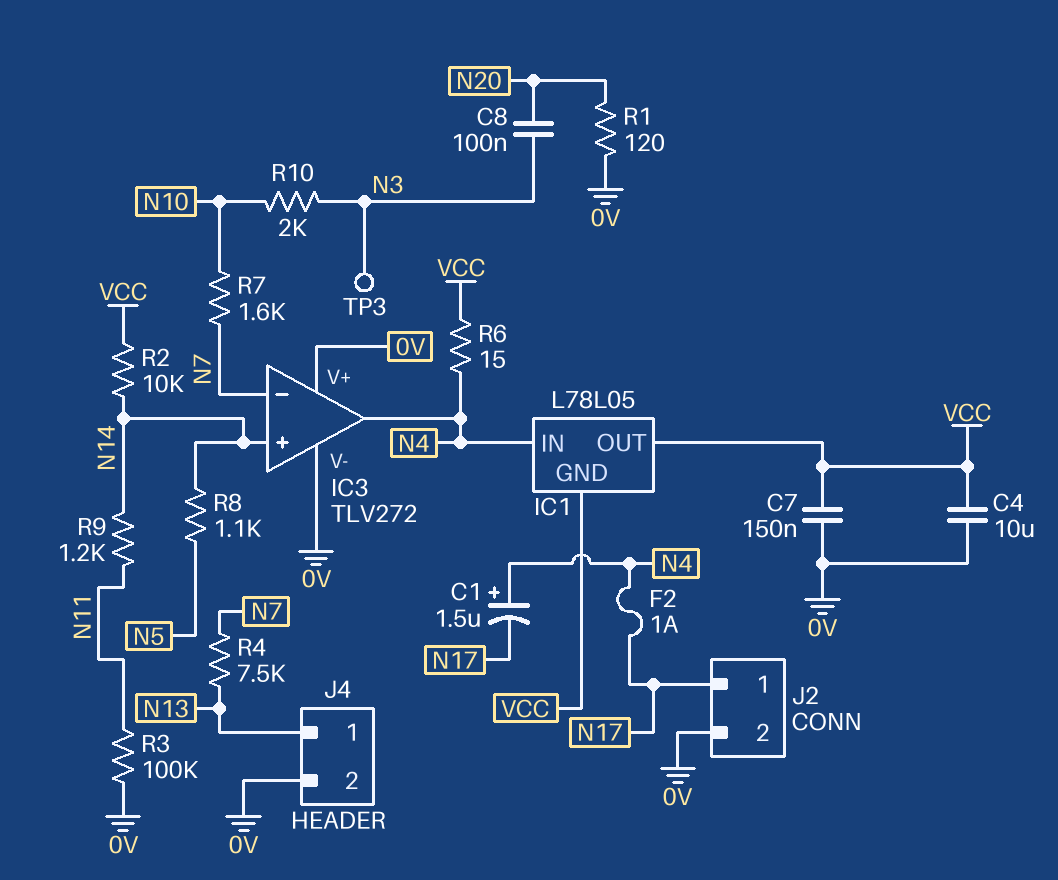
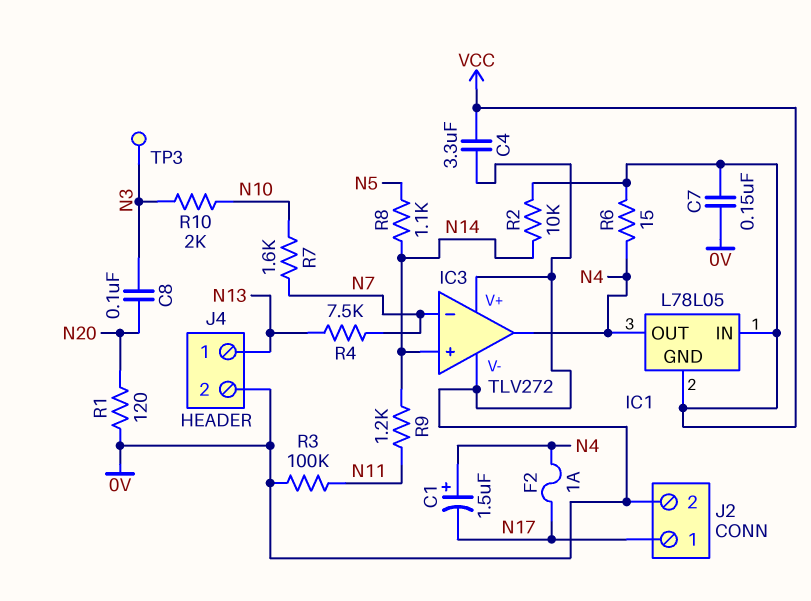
C4: 10uF (0V, VCC) -> 3.3uF (0V, VCC)
IC1 pin IN: N4 -> VCC
IC1 pin OUT: VCC -> N4

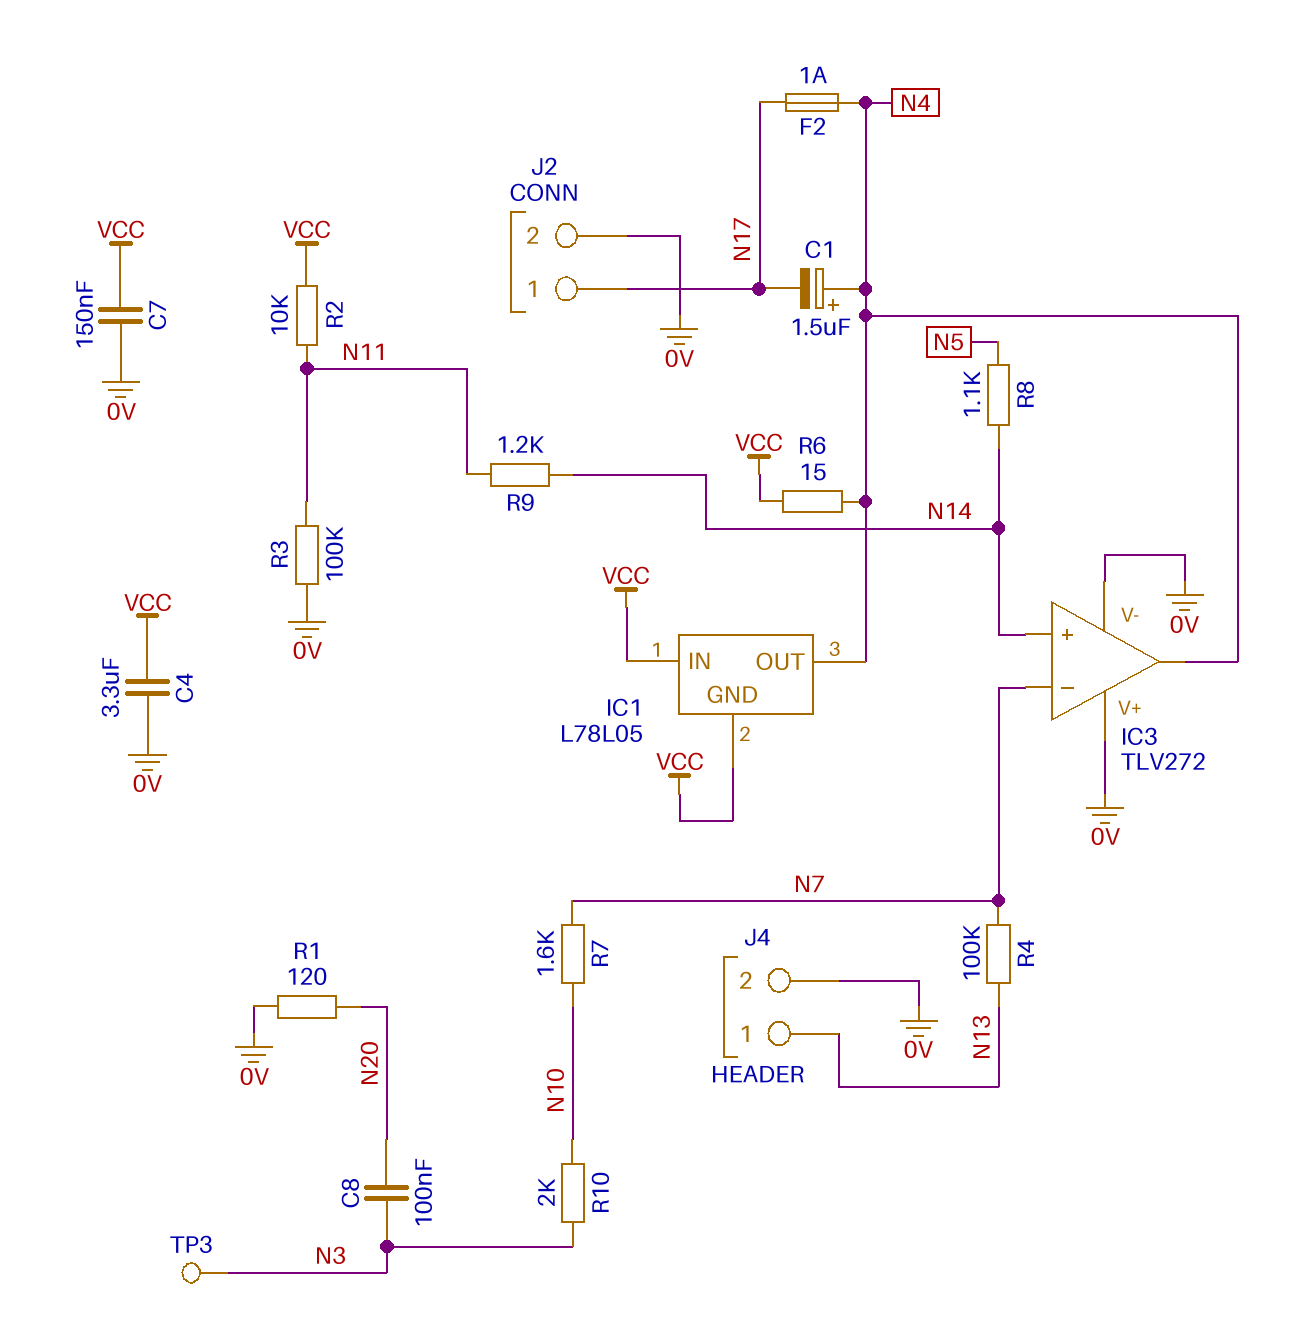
R2: 10k (N14, VCC) -> 10k (N11, VCC)
R4: 7.5k (N7, N13) -> 100k (N7, N13)

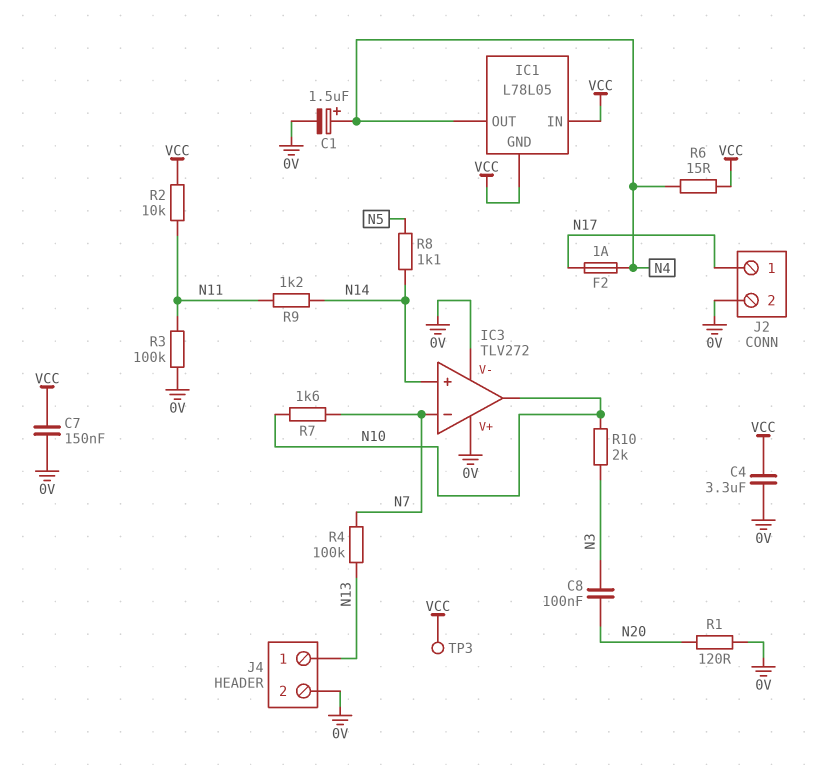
C1: 1.5uF (plus N4, minus N17) -> 1.5uF (plus N4, minus 0V)
IC3 pin out: N4 -> N10
TP3: test point (N3) -> test point (VCC)

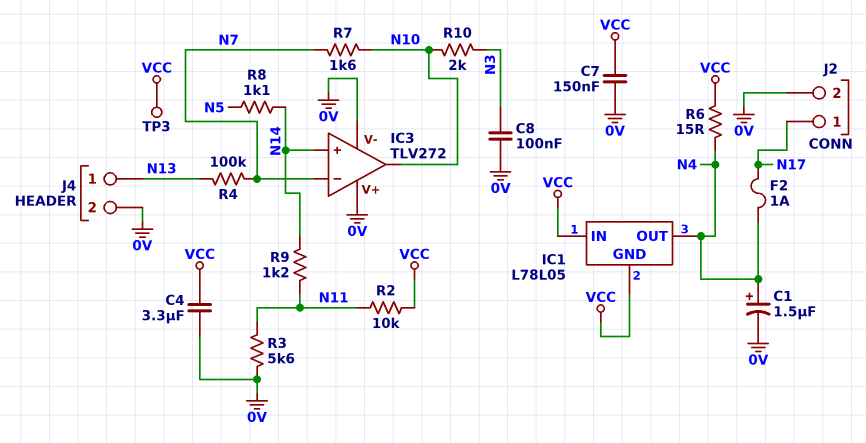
C8: 100nF (N3, N20) -> 100nF (0V, N3)
R1: 120 (0V, N20) -> none
R3: 100k (0V, N11) -> 5.6k (0V, N11)

